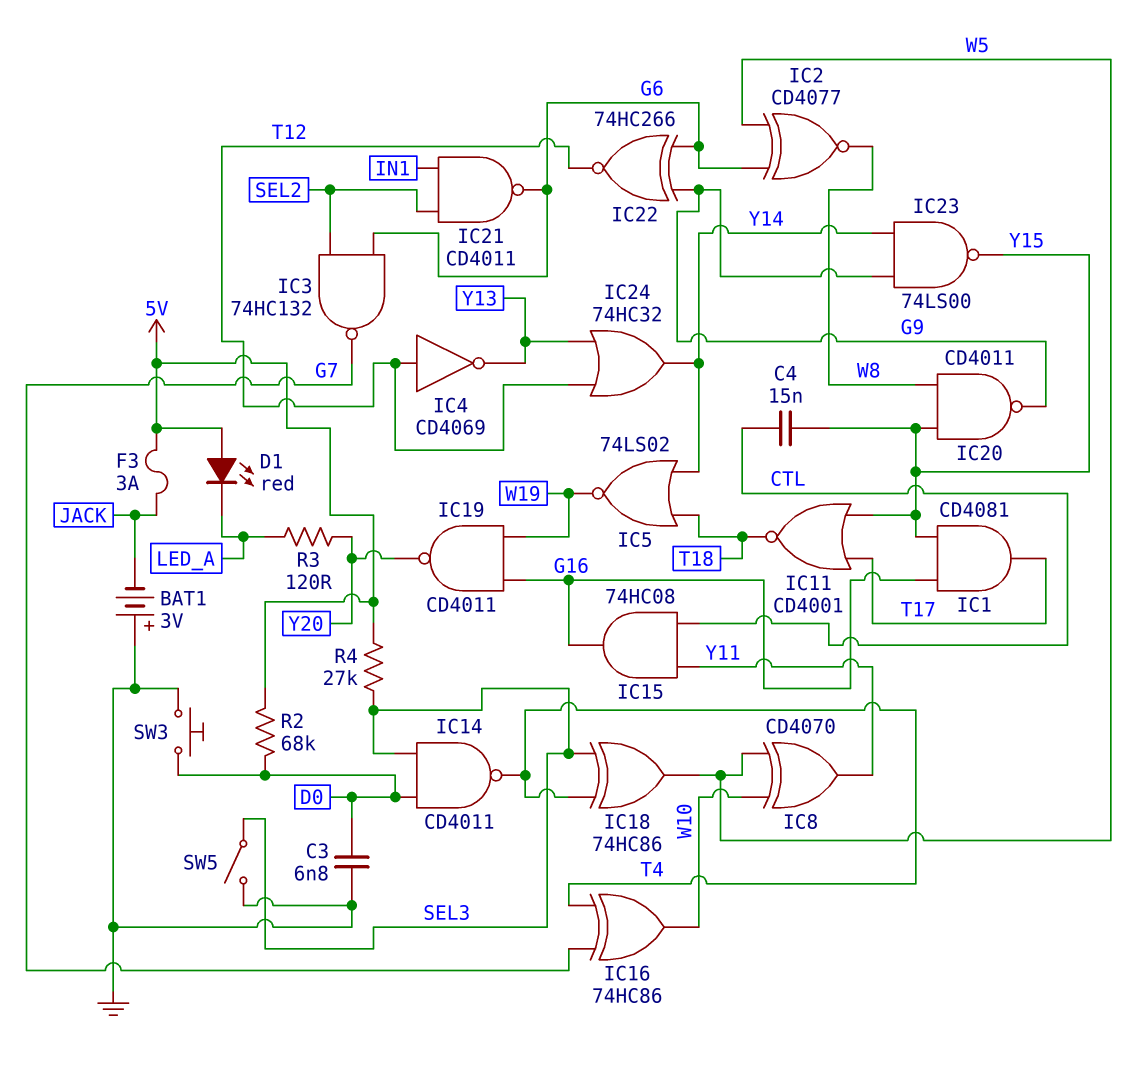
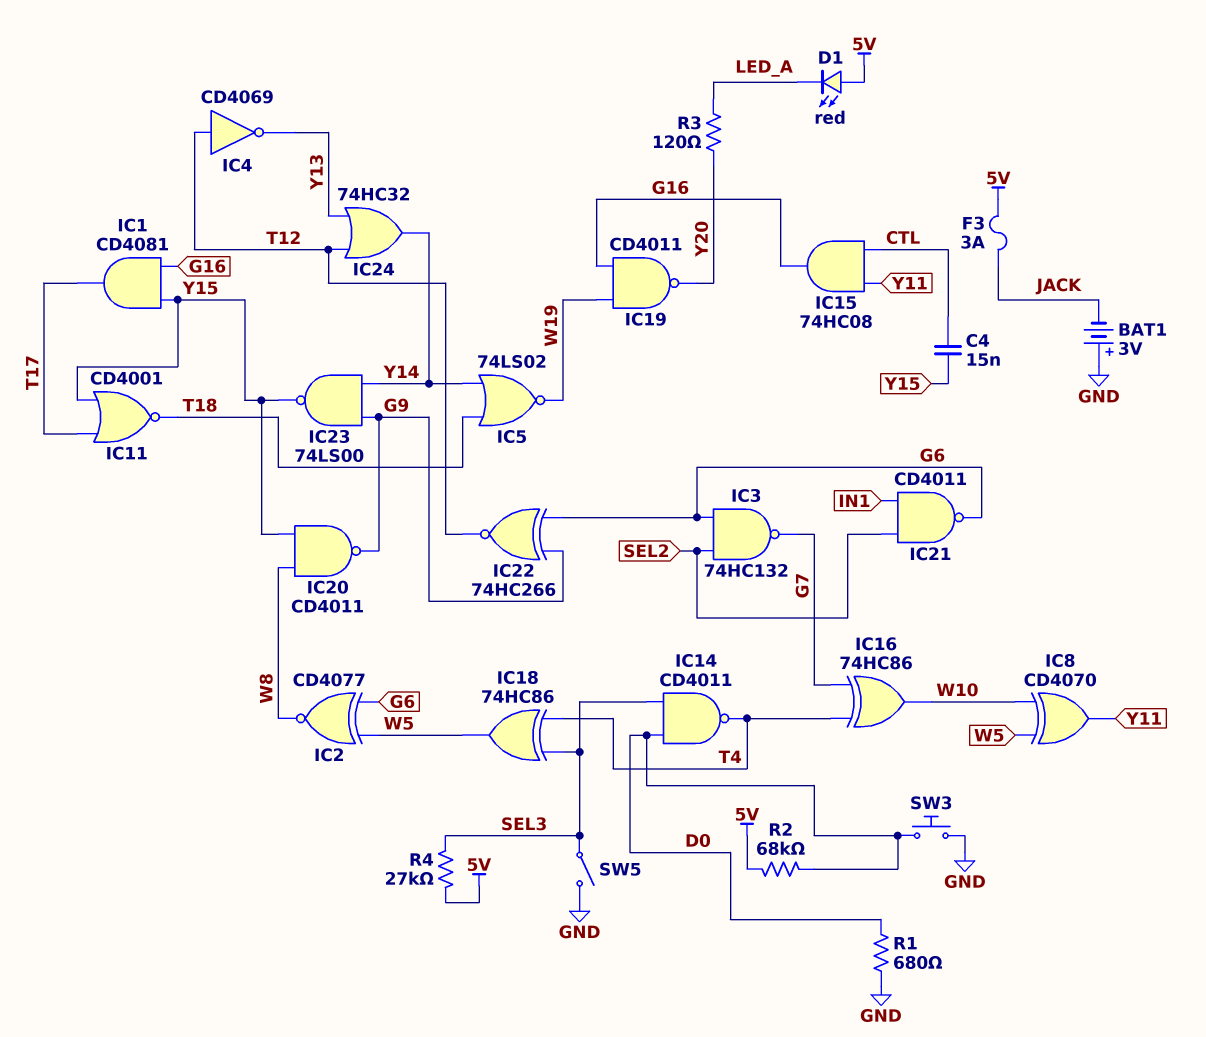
C3: 6.8nF (D0, GND) -> none
R1: none -> 680 (D0, GND)

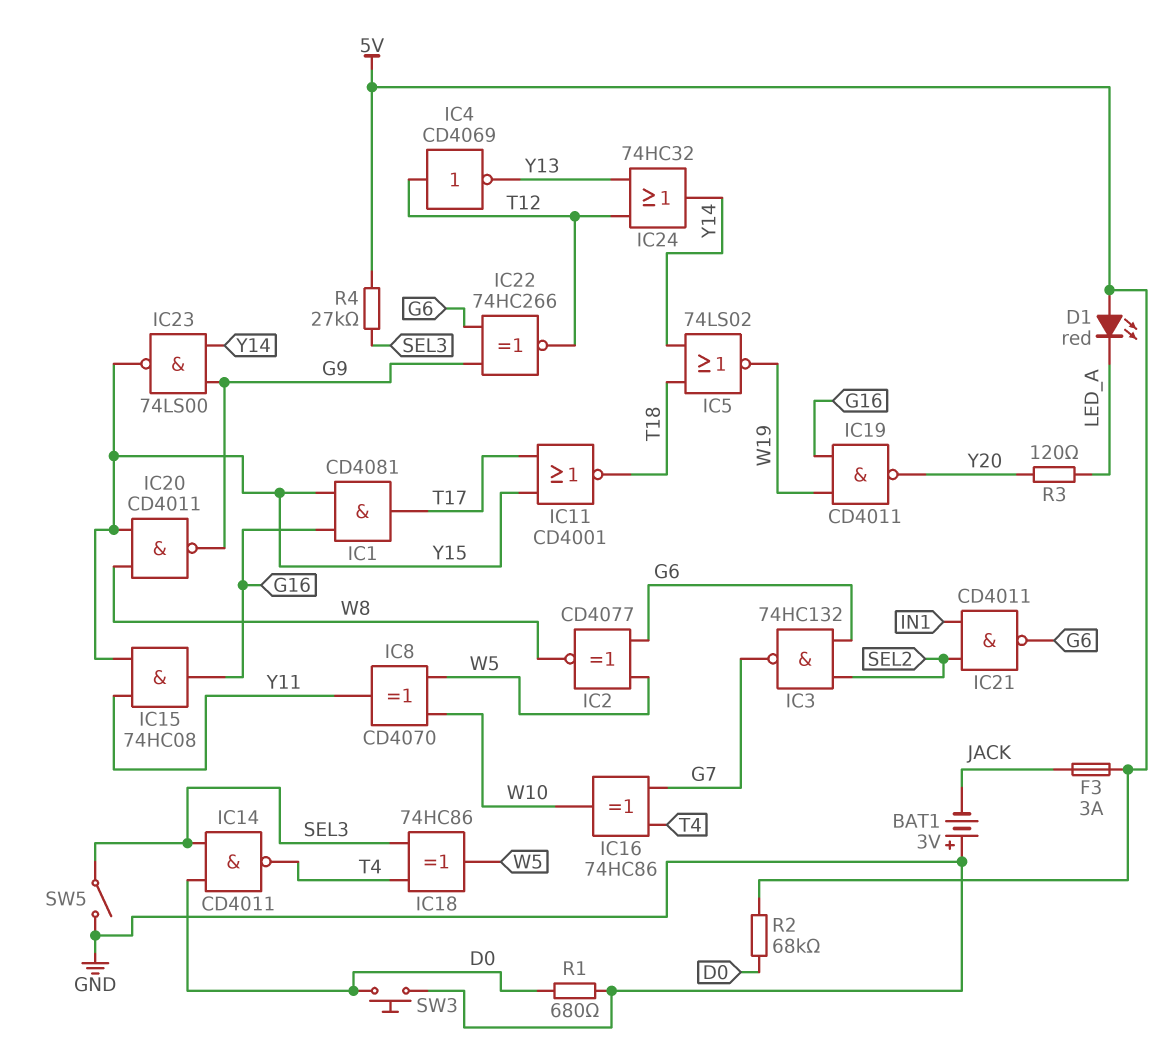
C4: 15nF (CTL, Y15) -> none
IC15: AND 74HC08 (in CTL, in Y11, out G16) -> AND 74HC08 (in Y11, in Y15, out G16)

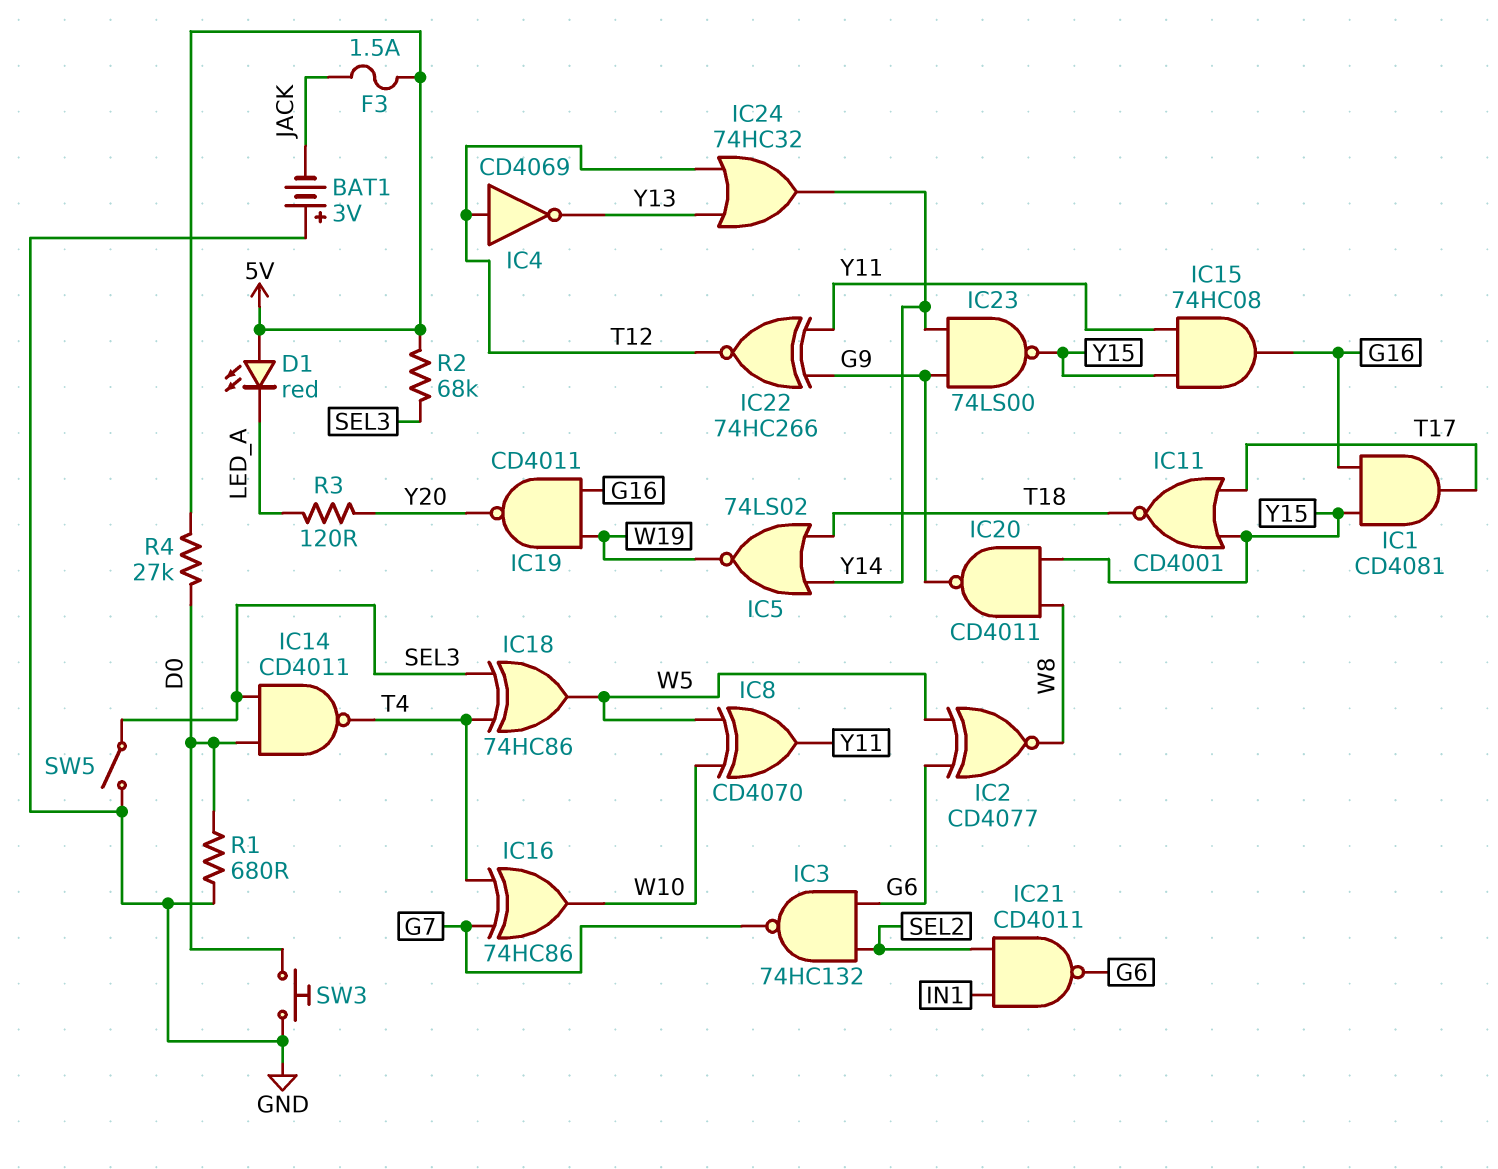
F3: 3A (5V, JACK) -> 1.5A (5V, JACK)
IC22: XNOR 74HC266 (in G6, in G9, out T12) -> XNOR 74HC266 (in G9, in Y11, out T12)
R2: 68k (5V, D0) -> 68k (5V, SEL3)
R4: 27k (5V, SEL3) -> 27k (5V, D0)

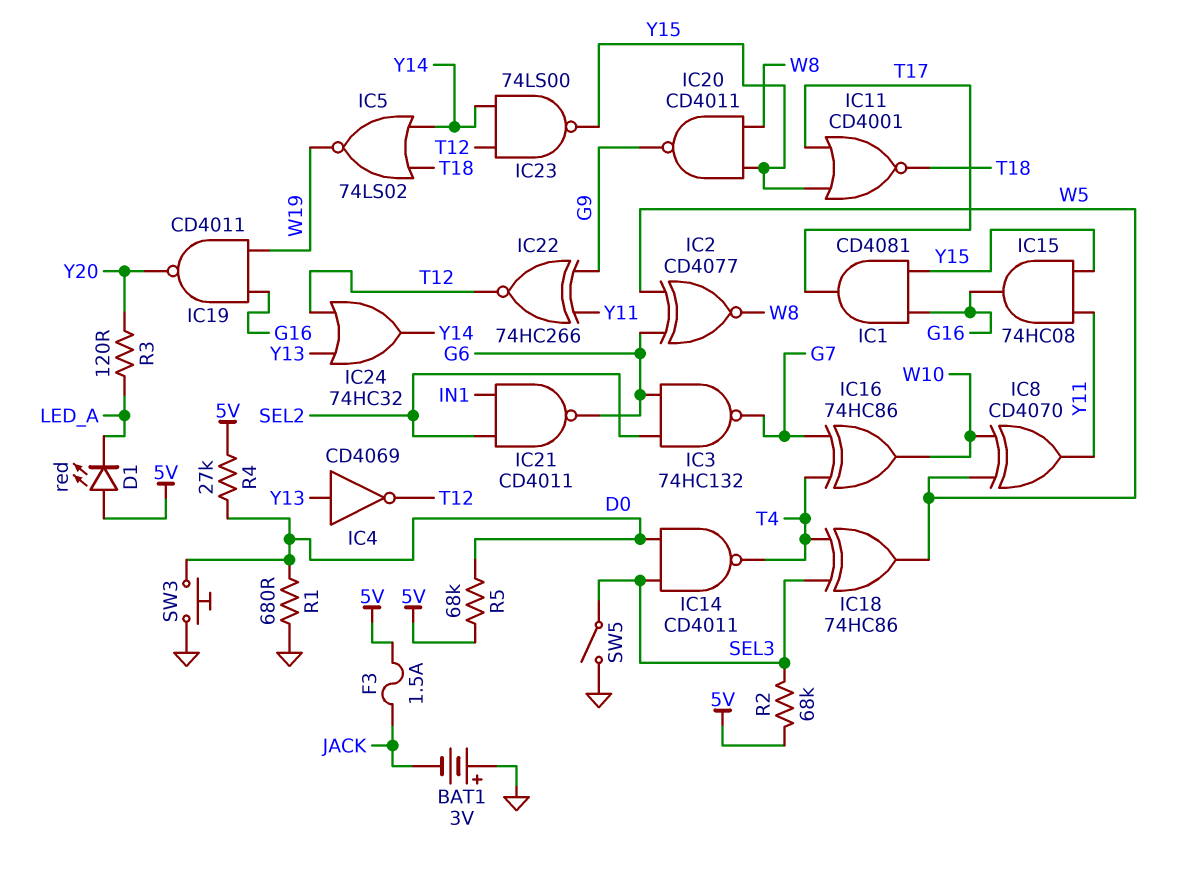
IC4: NOT CD4069 (in T12, out Y13) -> NOT CD4069 (in Y13, out T12)
IC23: NAND 74LS00 (in G9, in Y14, out Y15) -> NAND 74LS00 (in T12, in Y14, out Y15)
R5: none -> 68k (5V, D0)

